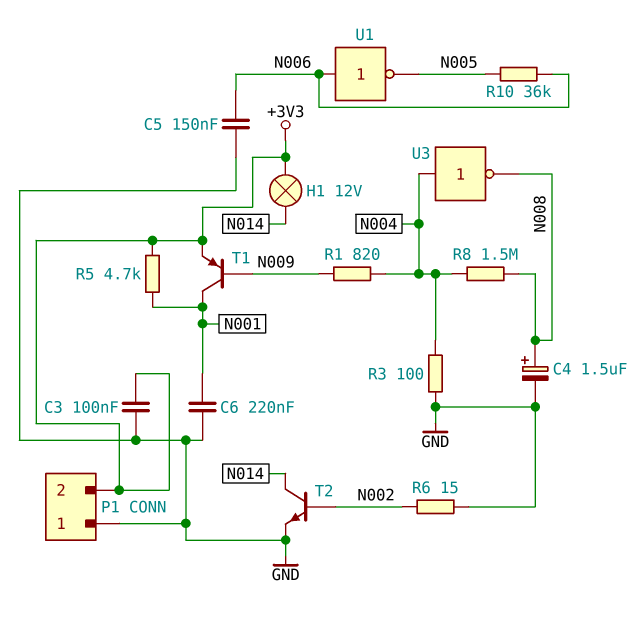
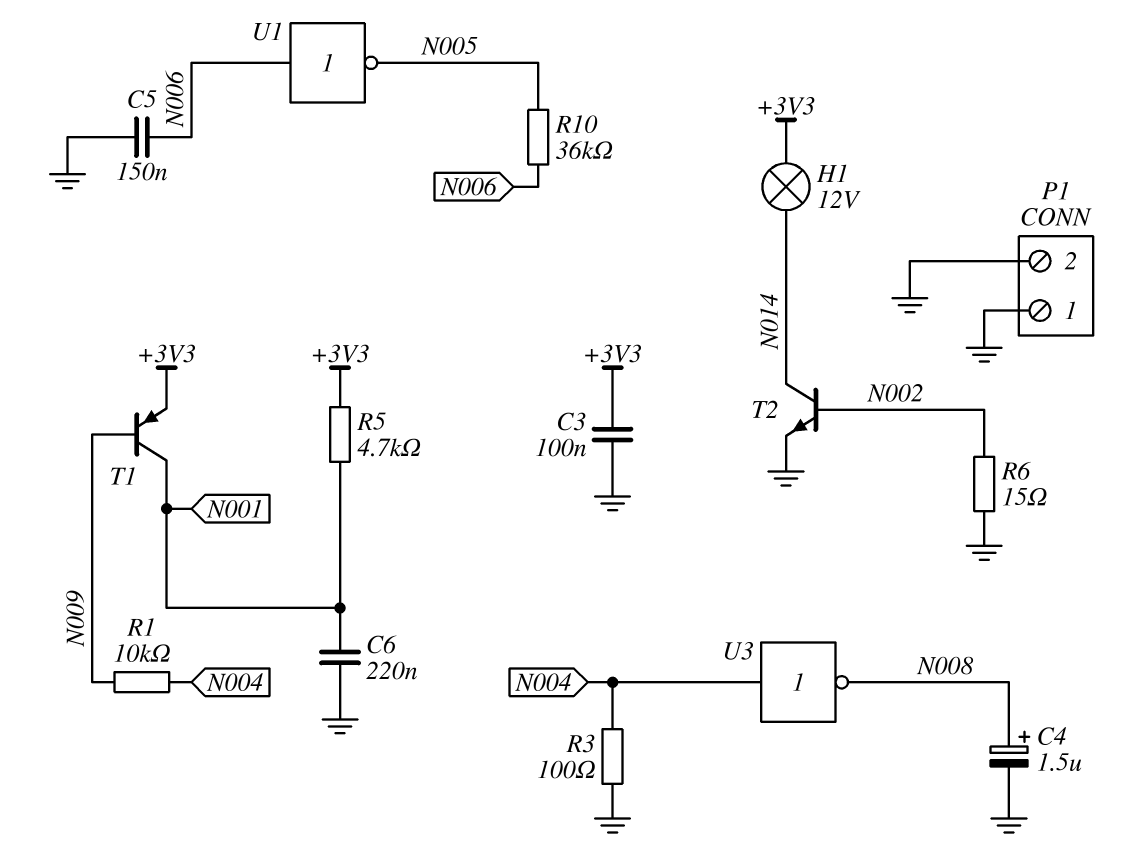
P1 pin 2: +3V3 -> GND
R1: 820 (N004, N009) -> 10k (N004, N009)
R8: 1.5M (N004, N008) -> none

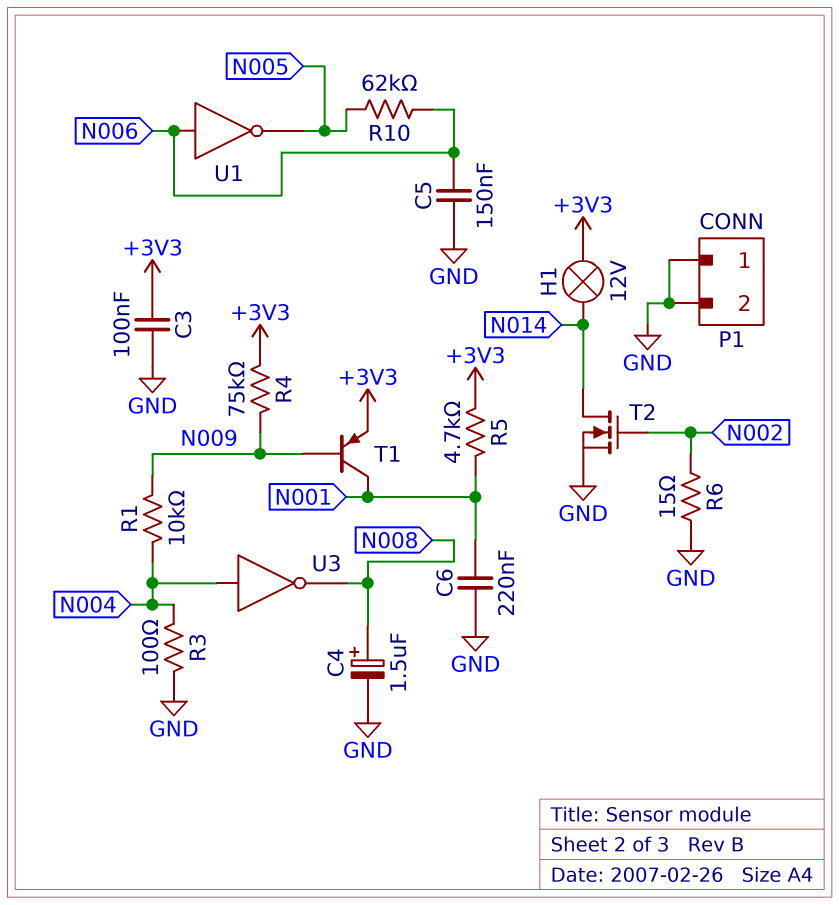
R4: none -> 75k (+3V3, N009)
R10: 36k (N005, N006) -> 62k (N005, N006)
T2: NPN (B N002, C N014, E GND) -> NMOS (G N002, D N014, S GND)

